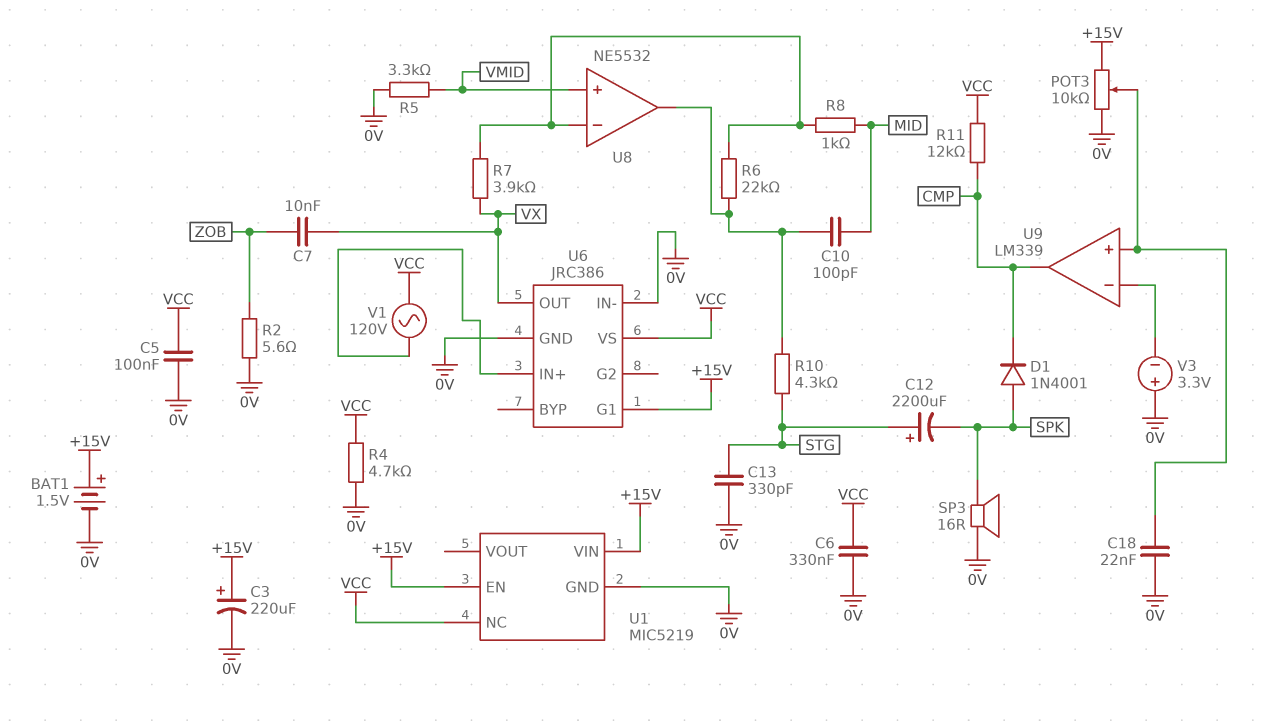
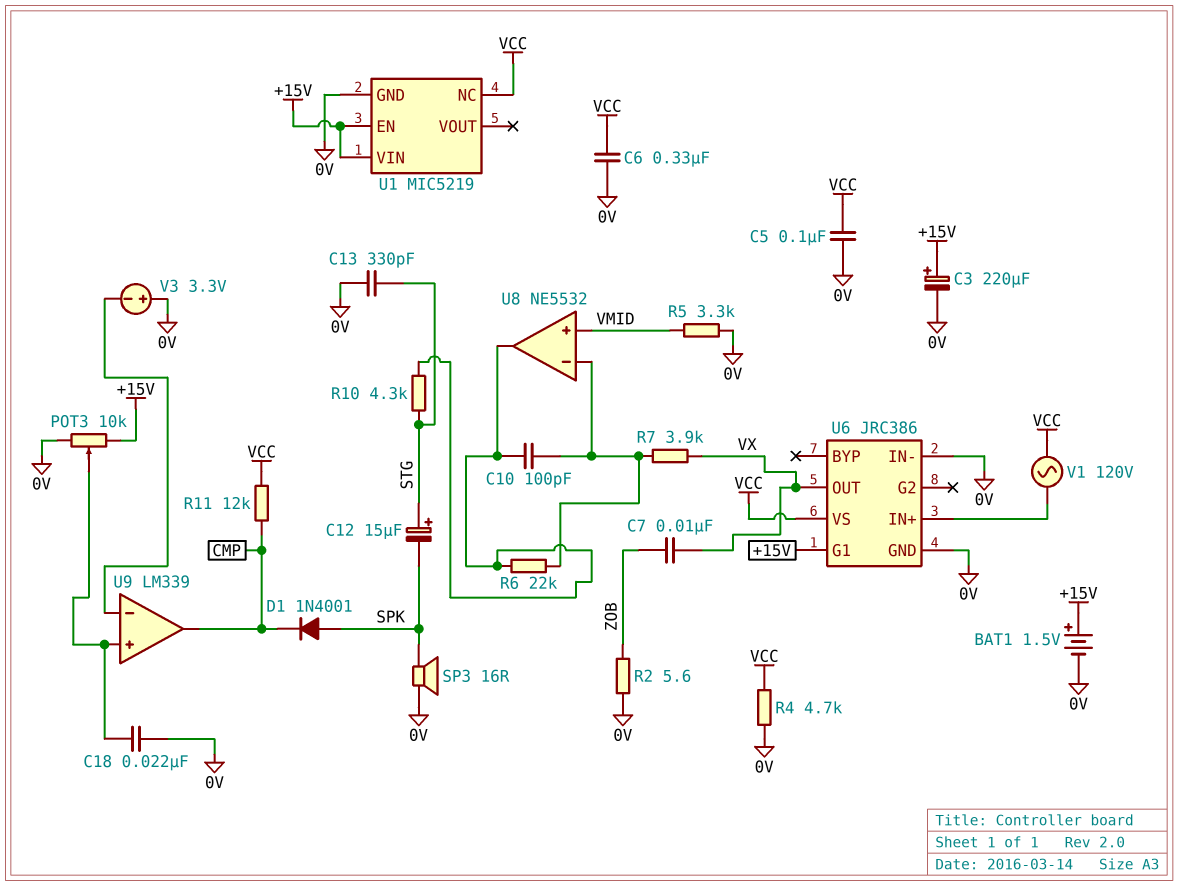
C10: 100pF (MID, U8/out) -> 100pF (U8/in-, U8/out)
C12: 2200uF (plus STG, minus SPK) -> 15uF (plus STG, minus SPK)
R8: 1k (MID, U8/in-) -> none

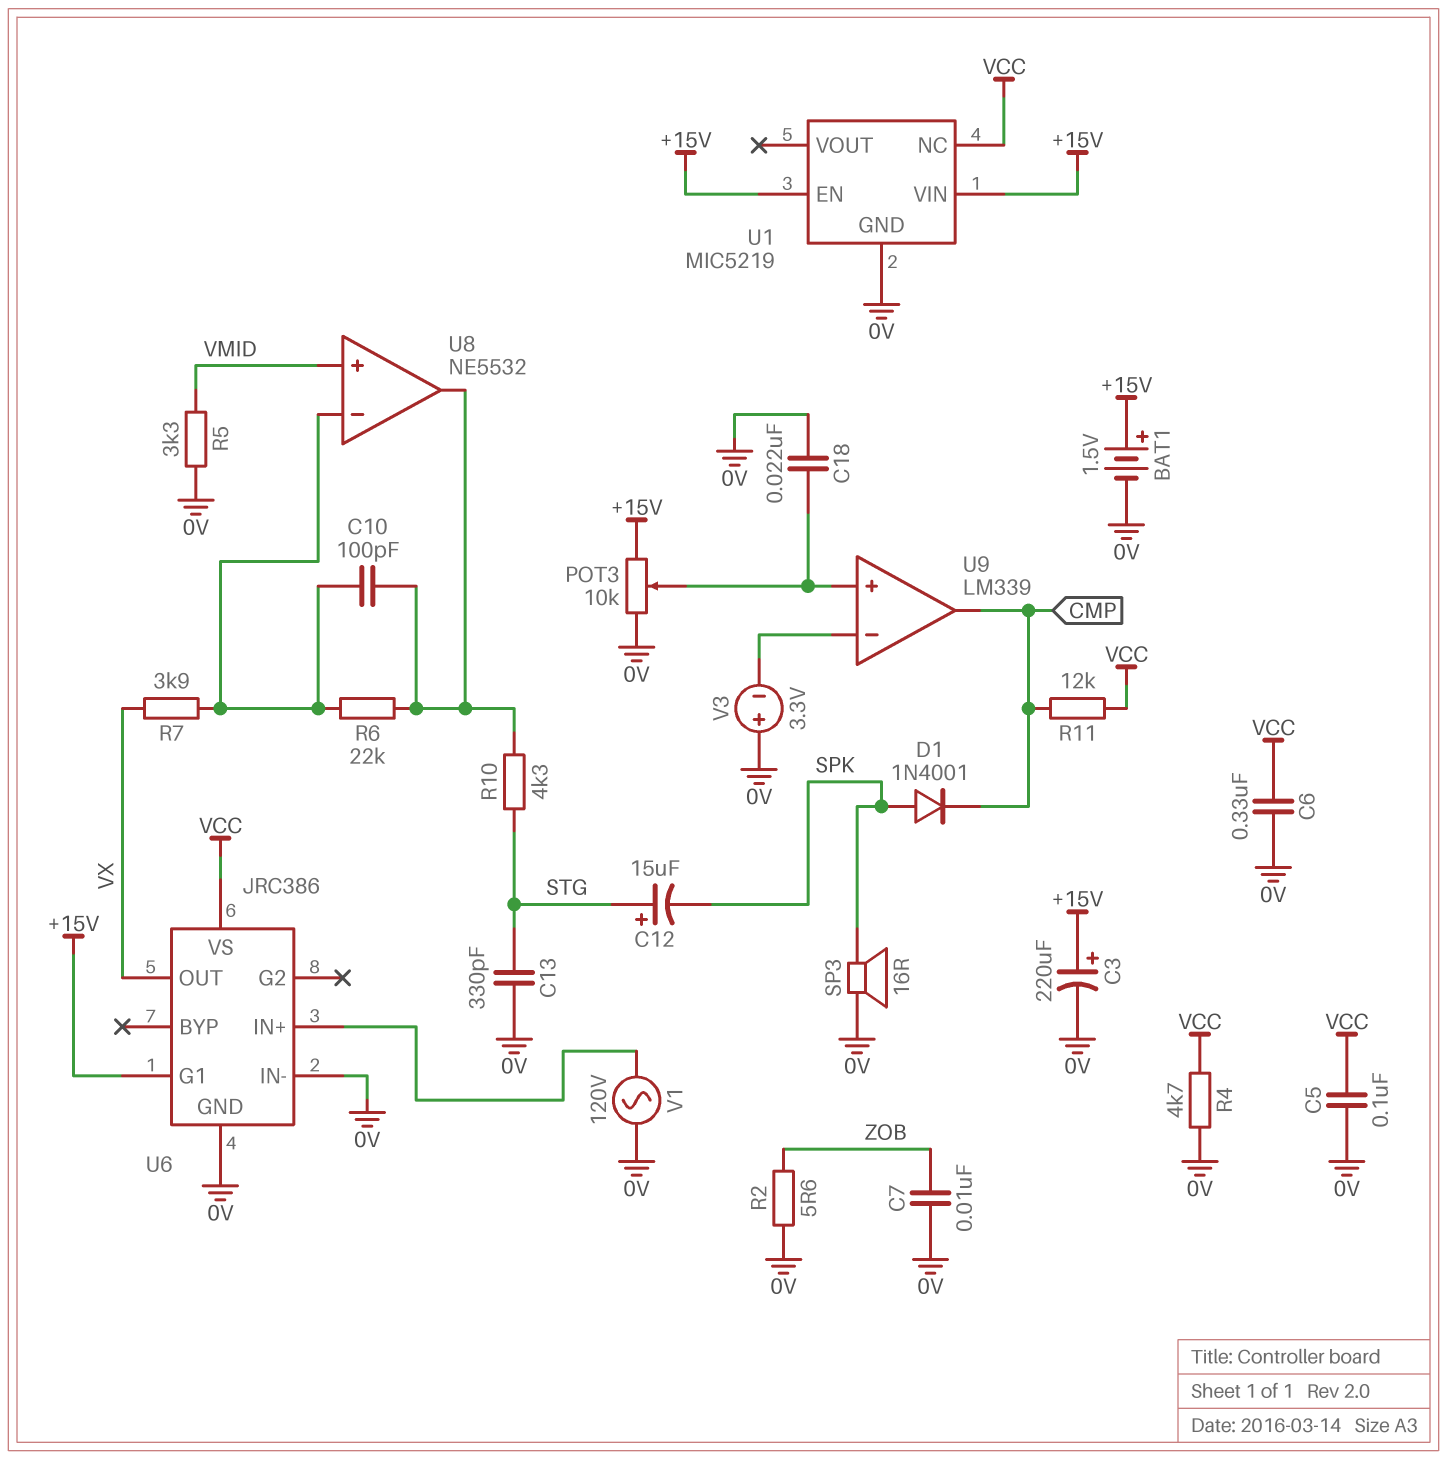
C7: 10nF (VX, ZOB) -> 10nF (0V, ZOB)
V1: AC 120V (U6/IN+, VCC) -> AC 120V (0V, U6/IN+)

